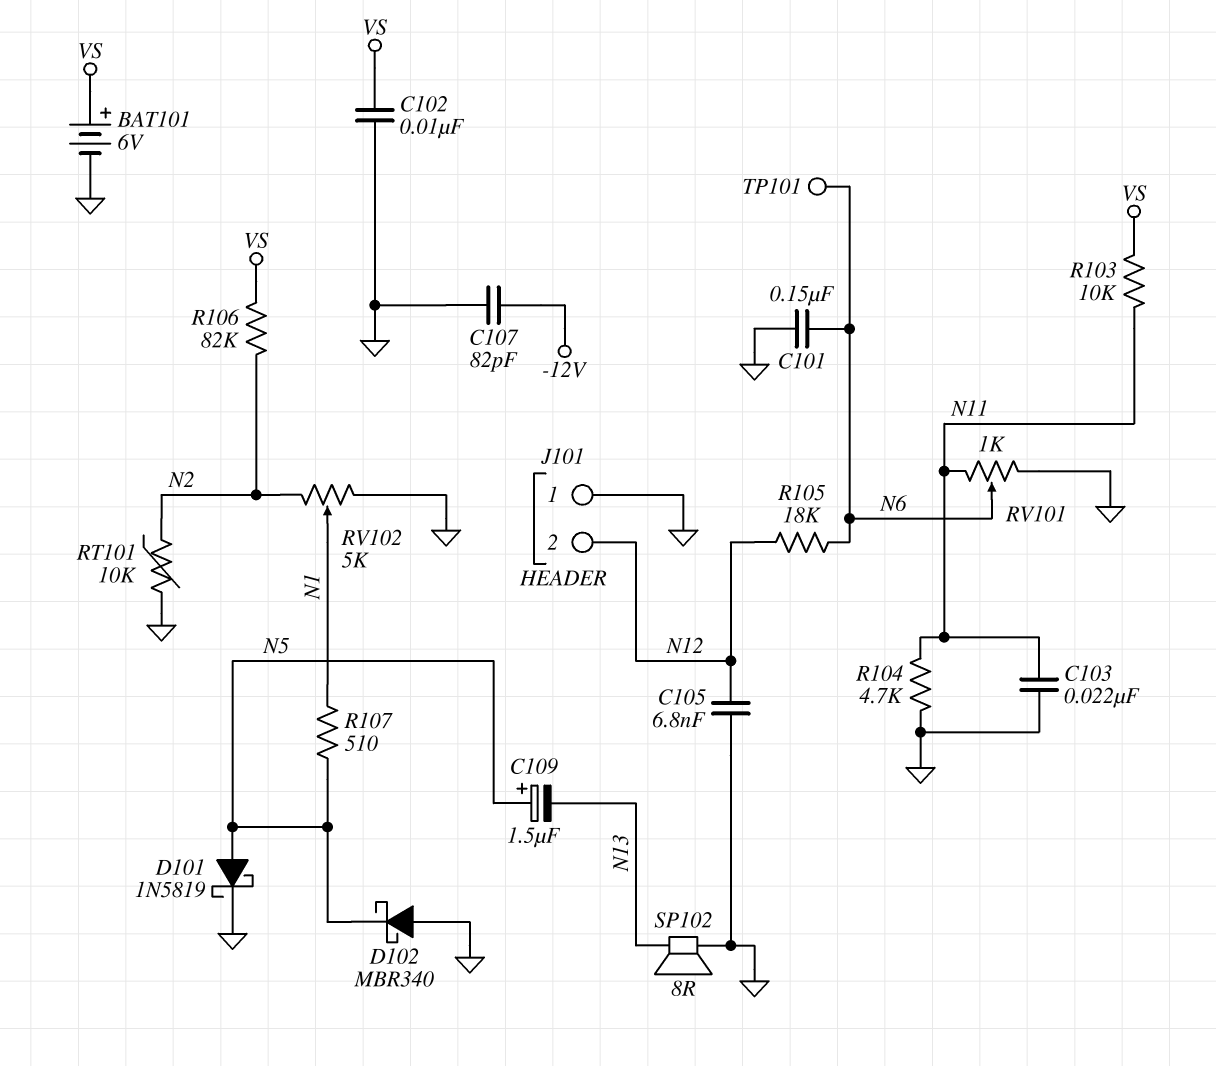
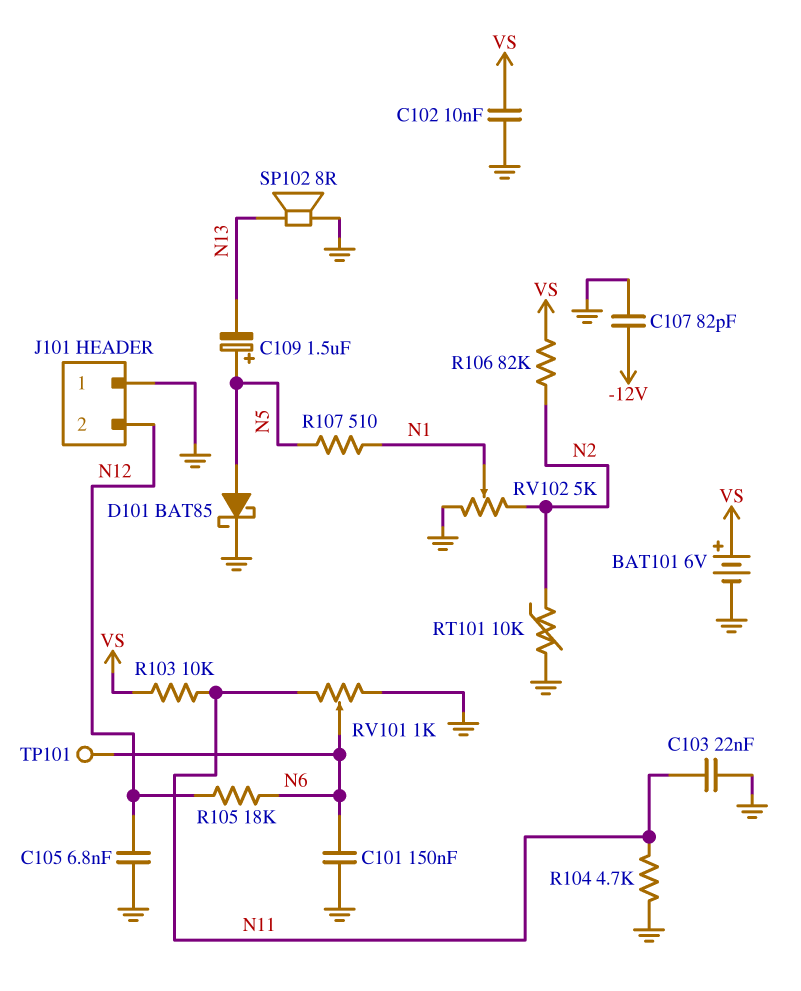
D101: schottky 1N5819 (A N5, K GND) -> schottky BAT85 (A N5, K GND)
D102: schottky MBR340 (A GND, K N5) -> none

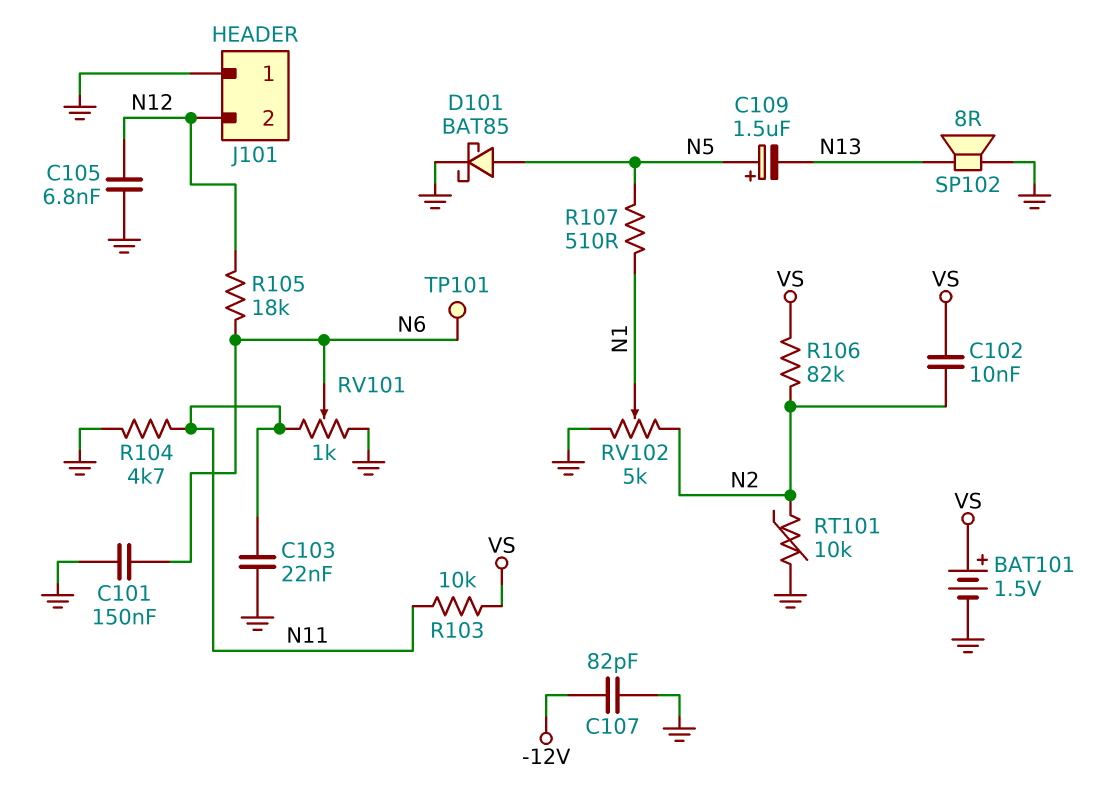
BAT101: 6V (plus VS, minus GND) -> 1.5V (plus VS, minus GND)
C102: 10nF (GND, VS) -> 10nF (N2, VS)

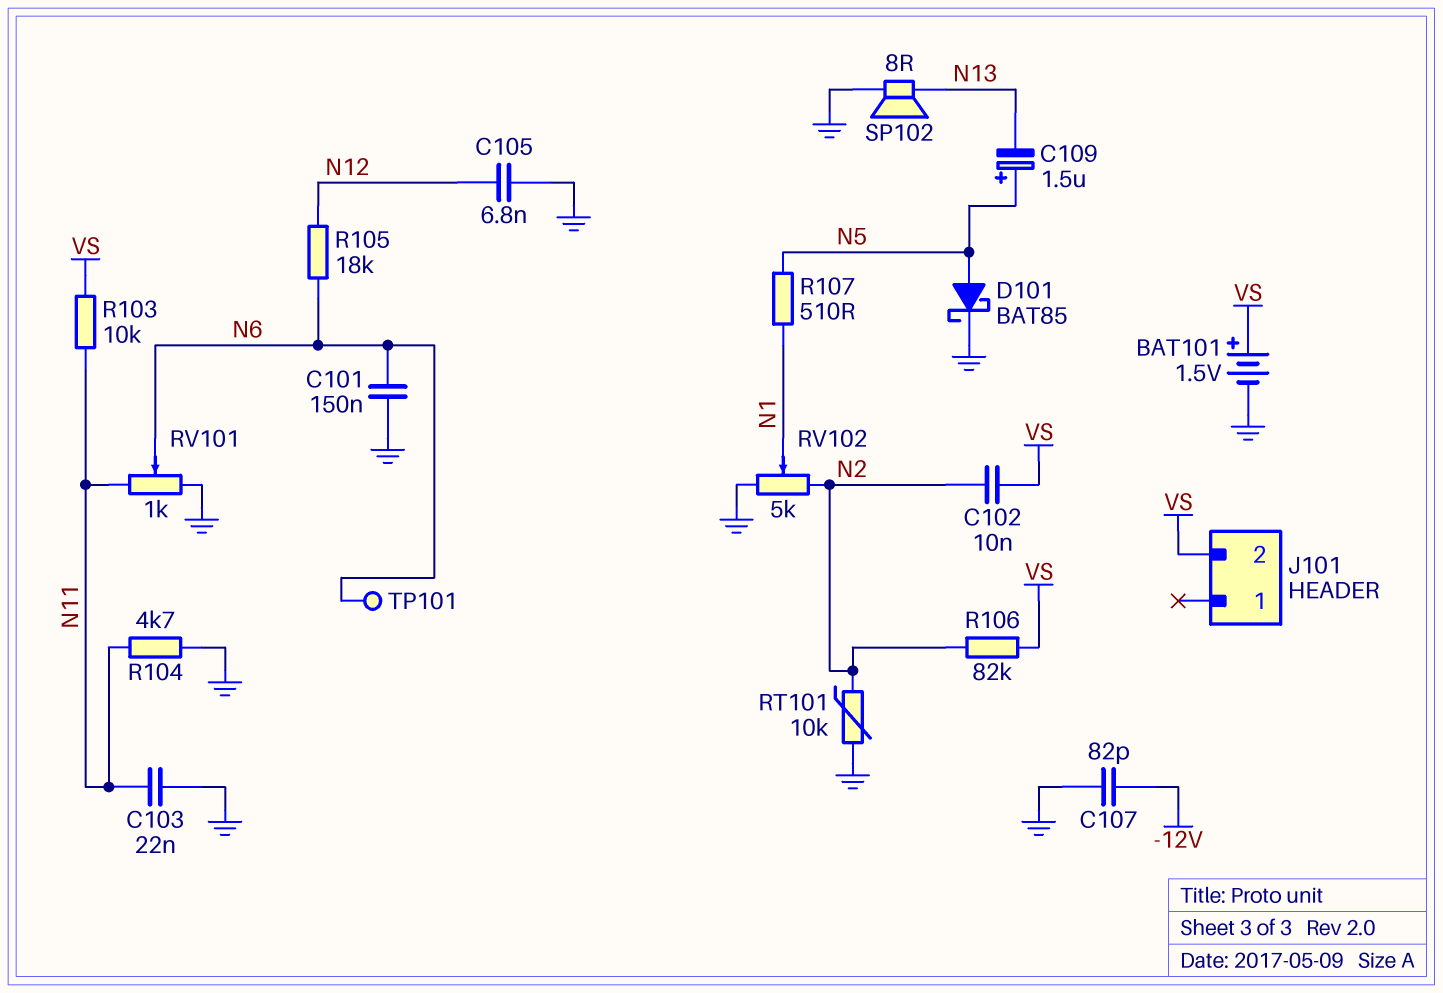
J101 pin 1: GND -> none
J101 pin 2: N12 -> VS

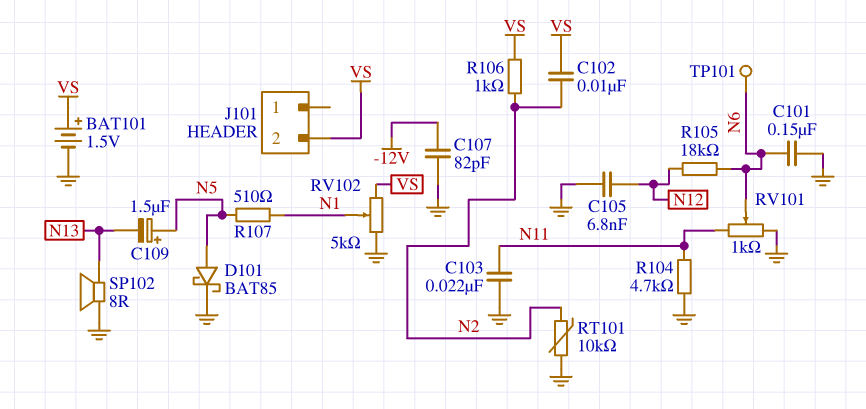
R103: 10k (N11, VS) -> none
R106: 82k (N2, VS) -> 1k (N2, VS)
RV102: 5k (GND, N2, wiper N1) -> 5k (GND, VS, wiper N1)

